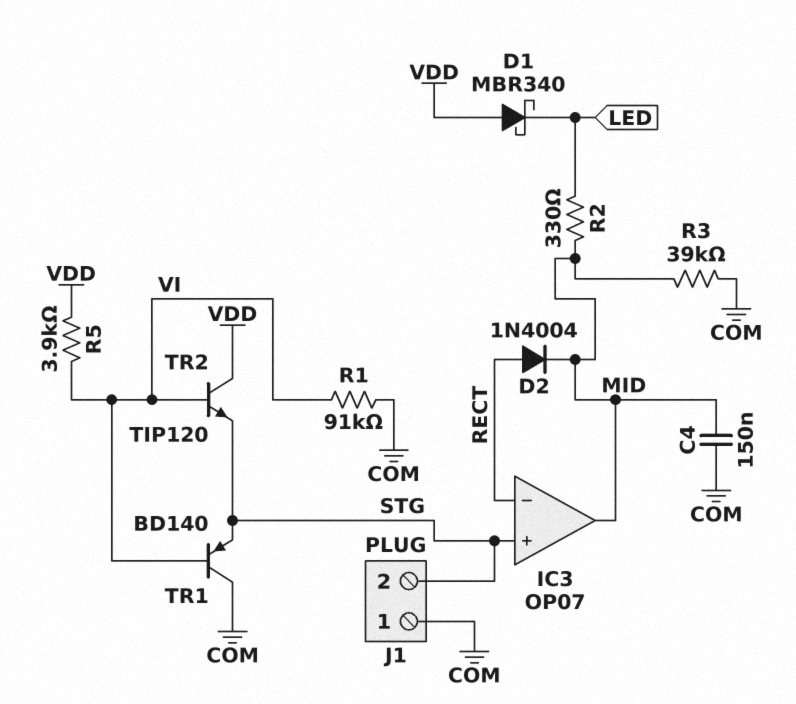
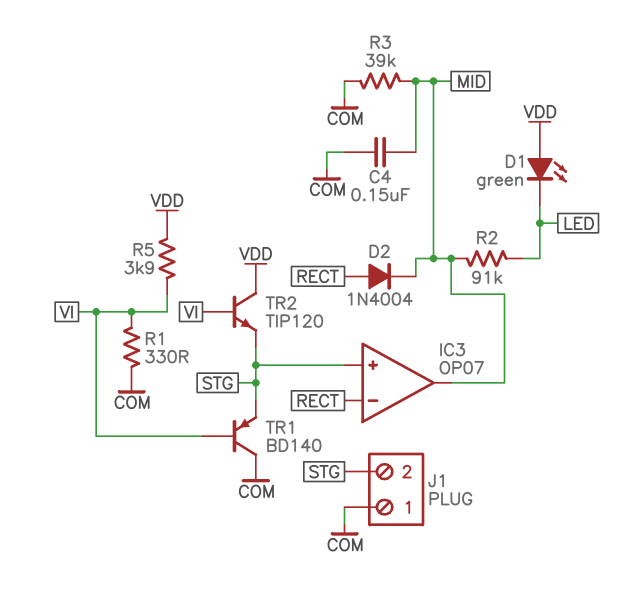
D1: schottky MBR340 (A VDD, K LED) -> LED green (A VDD, K LED)
R1: 91k (COM, VI) -> 330 (COM, VI)
R2: 330 (LED, MID) -> 91k (LED, MID)

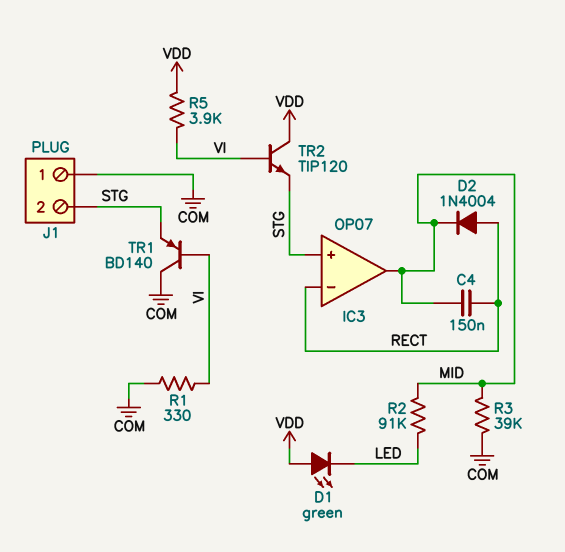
C4: 150nF (COM, MID) -> 150nF (MID, RECT)

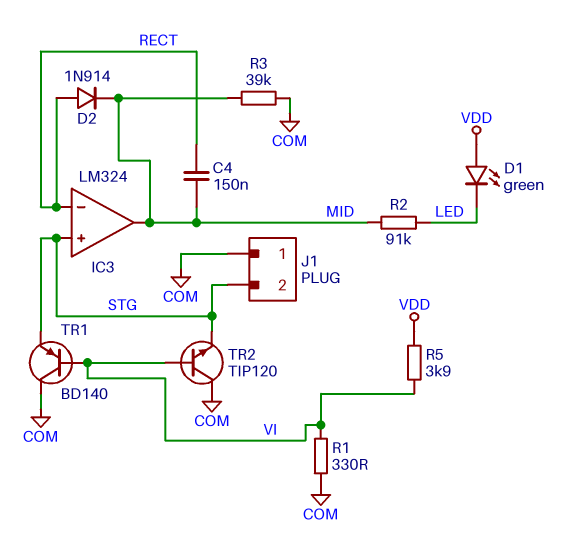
D2: diode 1N4004 (A RECT, K MID) -> diode 1N914 (A RECT, K MID)
IC3: OP07 -> LM324
TR2: NPN TIP120 (B VI, C VDD, E STG) -> NPN TIP120 (B VI, C COM, E STG)

